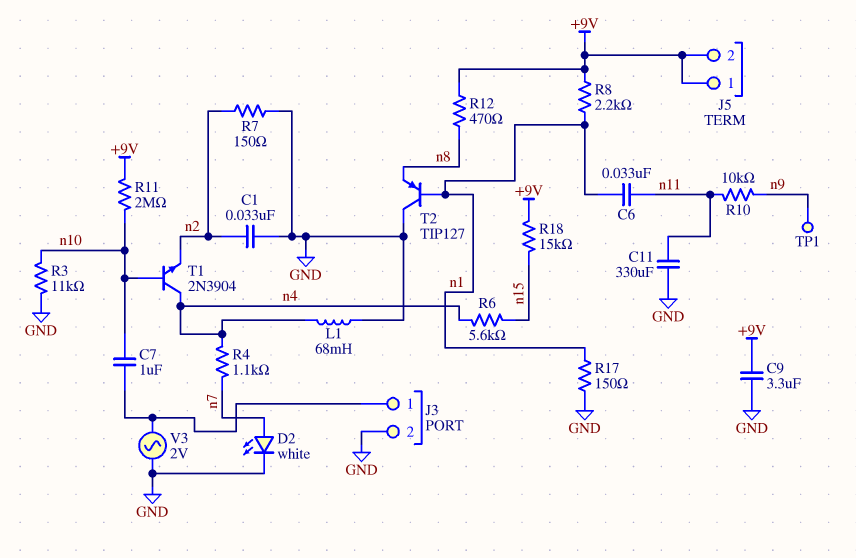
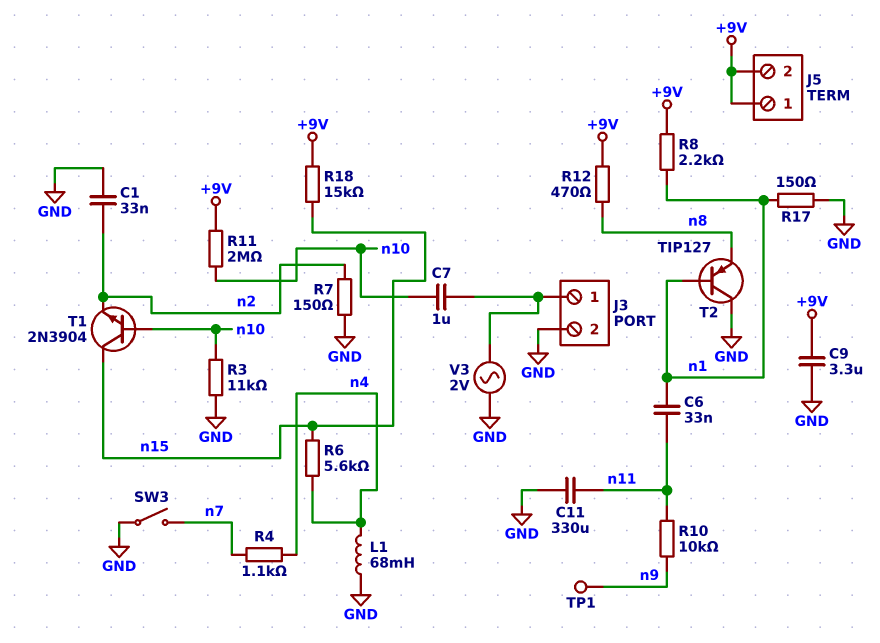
D2: LED white (A n7, K GND) -> none
SW3: none -> switch (GND, n7)
T1: NPN 2N3904 (B n10, C n4, E n2) -> NPN 2N3904 (B n10, C n15, E n2)

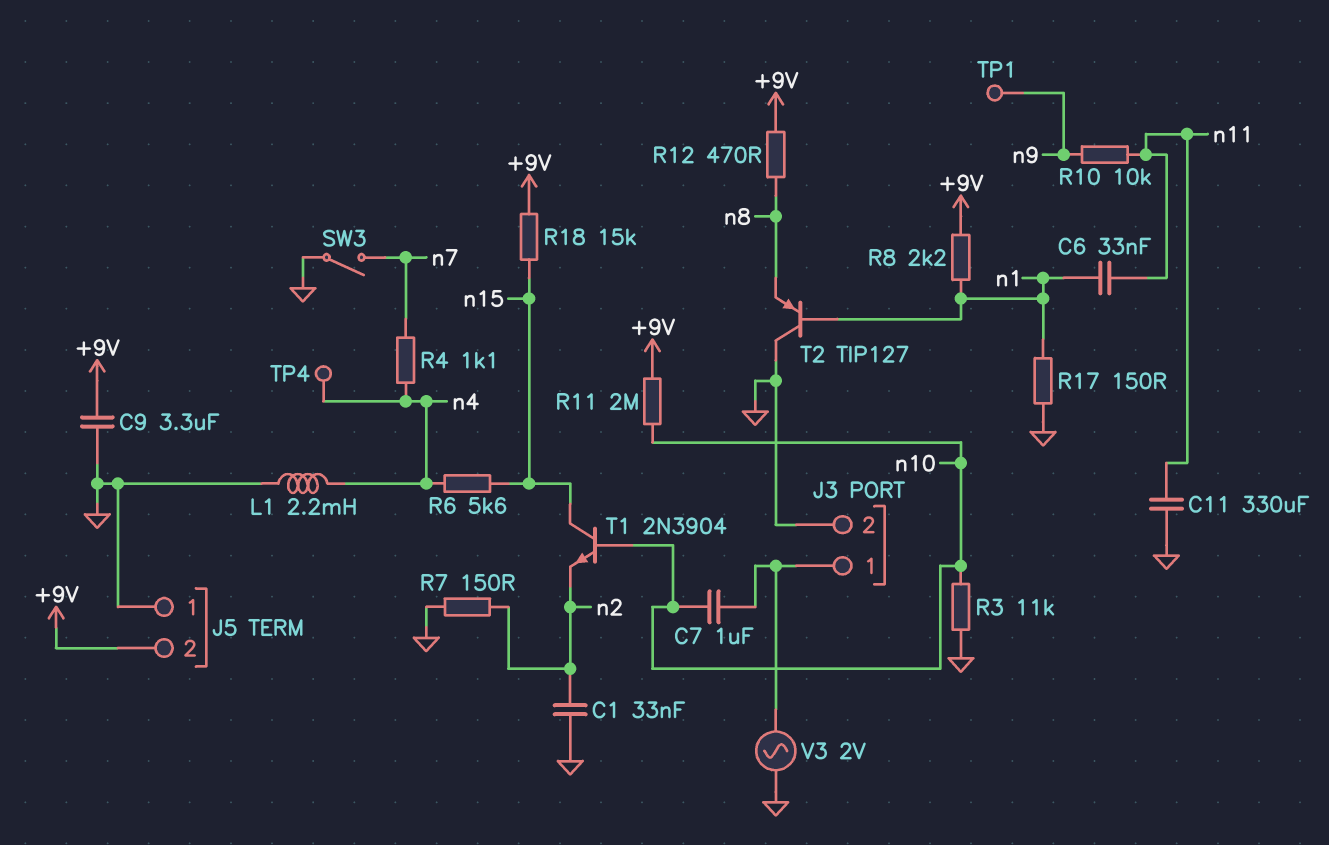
J5 pin 1: +9V -> GND
L1: 68mH (GND, n4) -> 2.2mH (GND, n4)
TP4: none -> test point (n4)

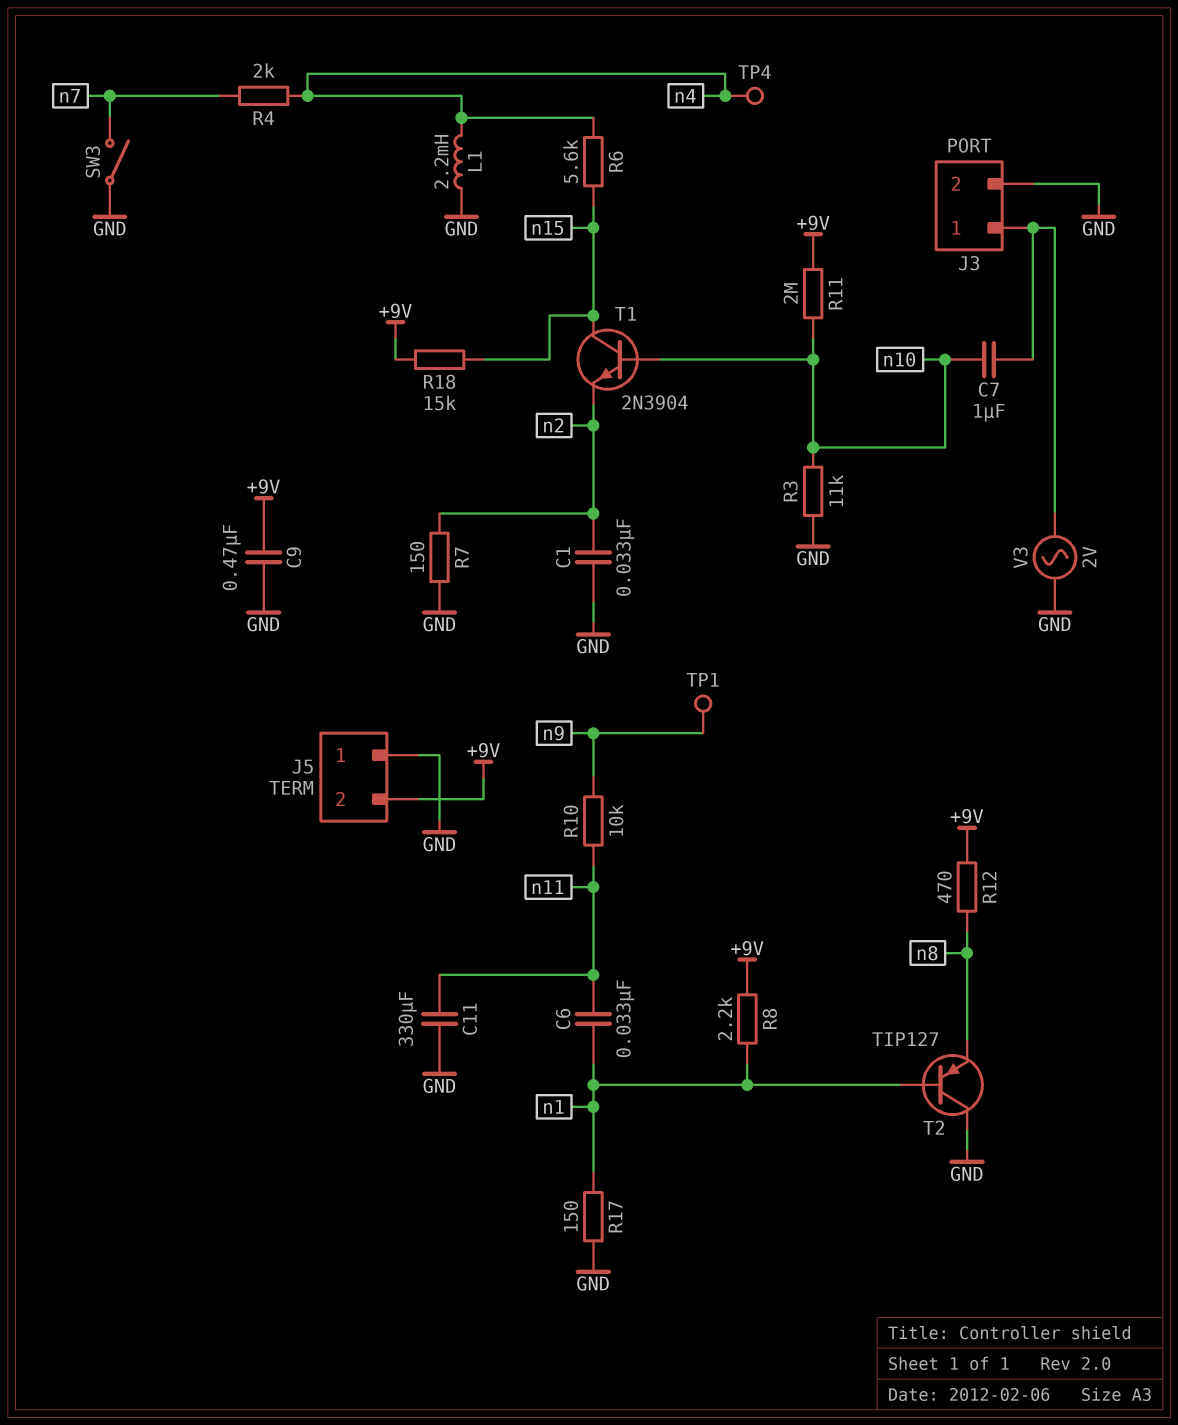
C9: 3.3uF (+9V, GND) -> 470nF (+9V, GND)
R4: 1.1k (n4, n7) -> 2k (n4, n7)

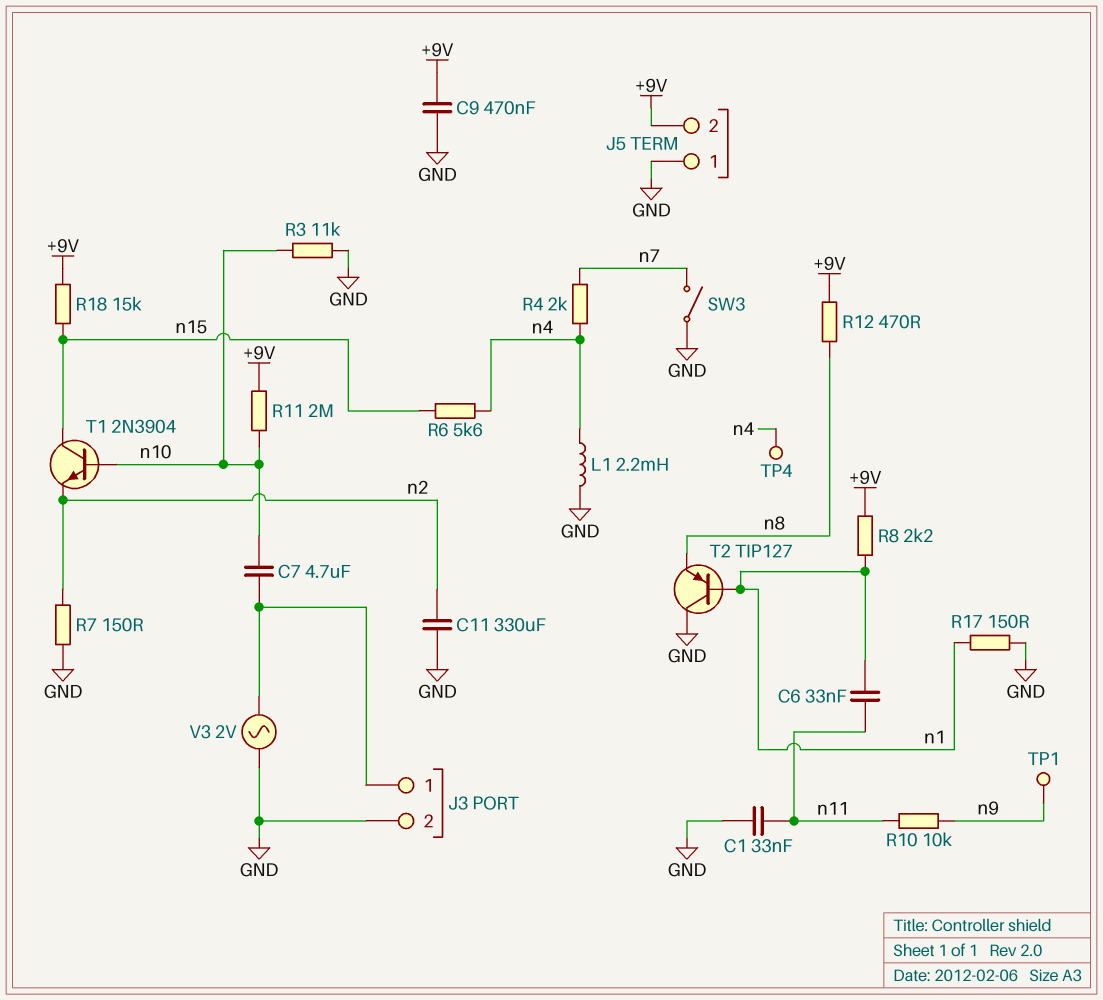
C1: 33nF (GND, n2) -> 33nF (GND, n11)
C7: 1uF (J3/1, n10) -> 4.7uF (J3/1, n10)
C11: 330uF (GND, n11) -> 330uF (GND, n2)

